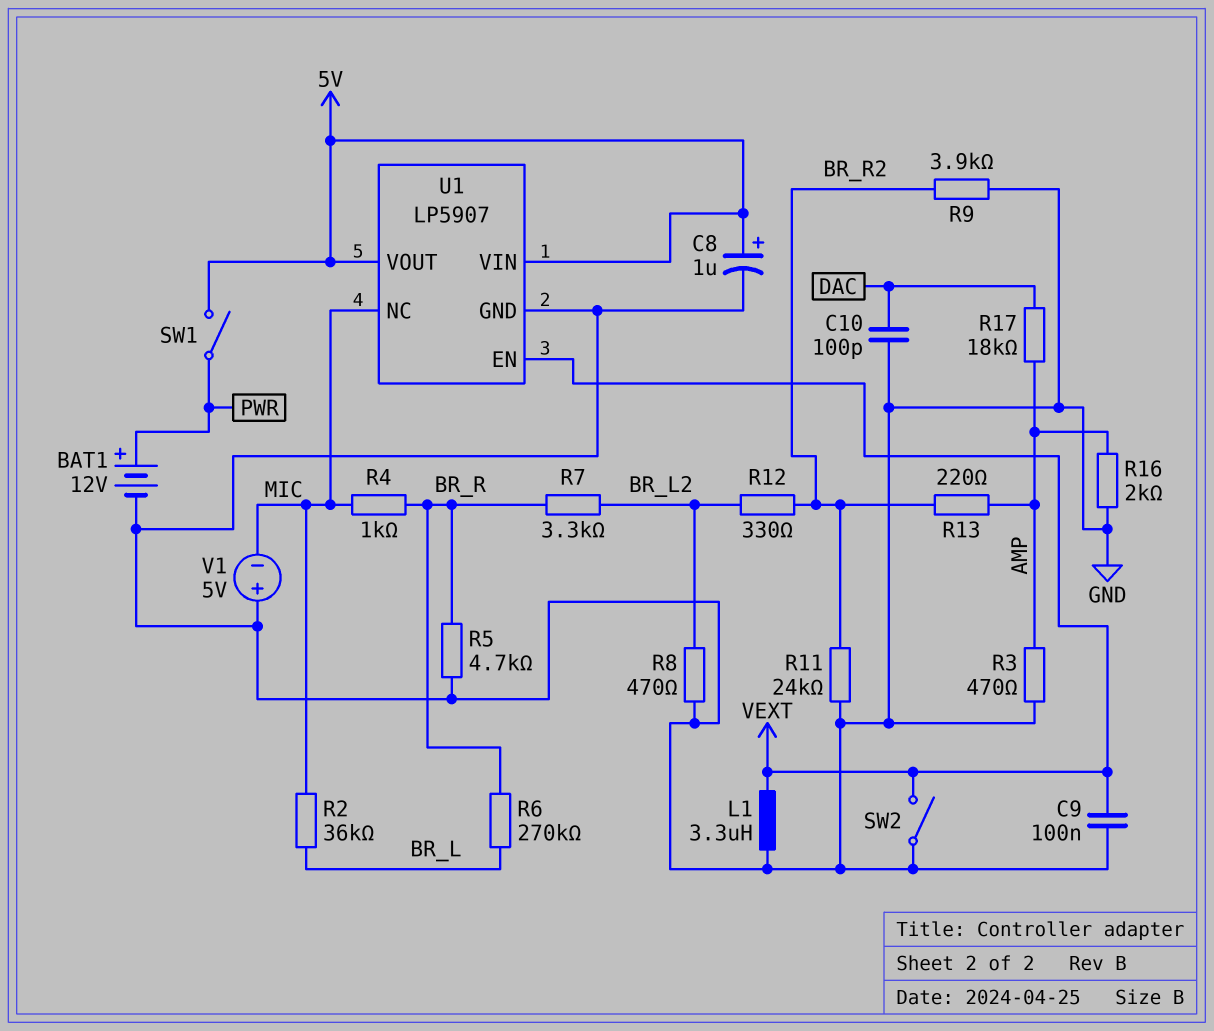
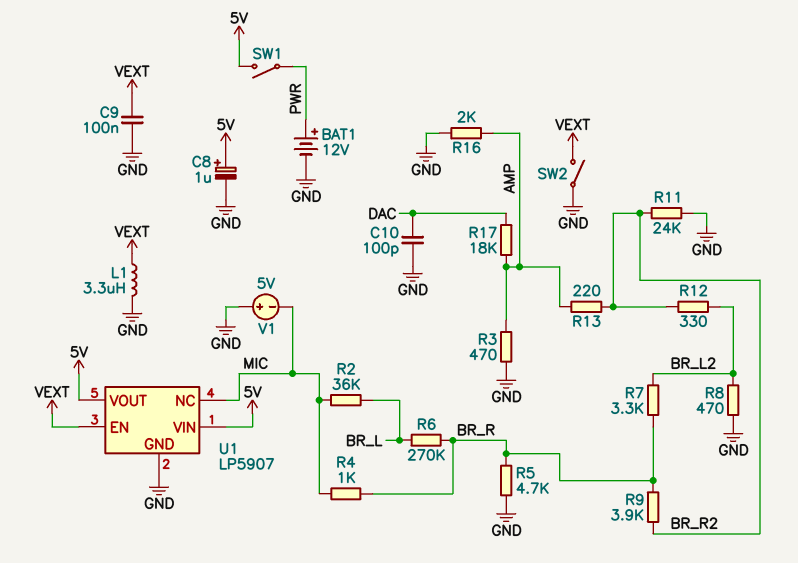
R9: 3.9k (BR_R2, GND) -> 3.9k (BR_R, BR_R2)

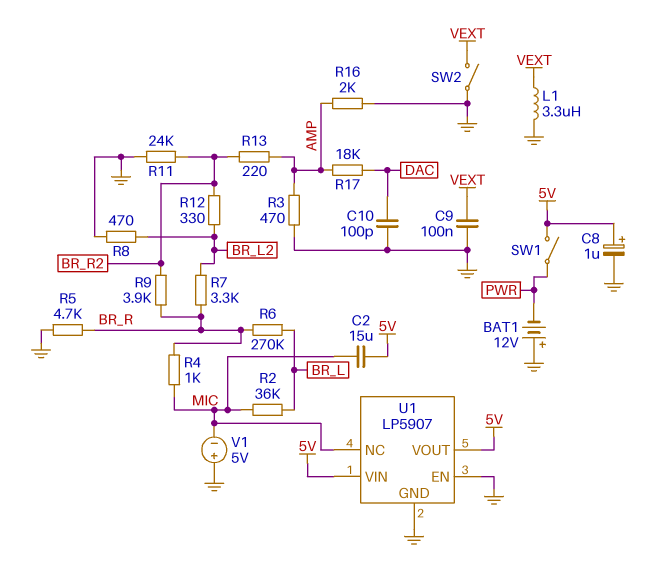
BAT1: 12V (plus PWR, minus GND) -> 12V (plus GND, minus PWR)
C2: none -> 15uF (5V, MIC)
U1 pin EN: VEXT -> GND

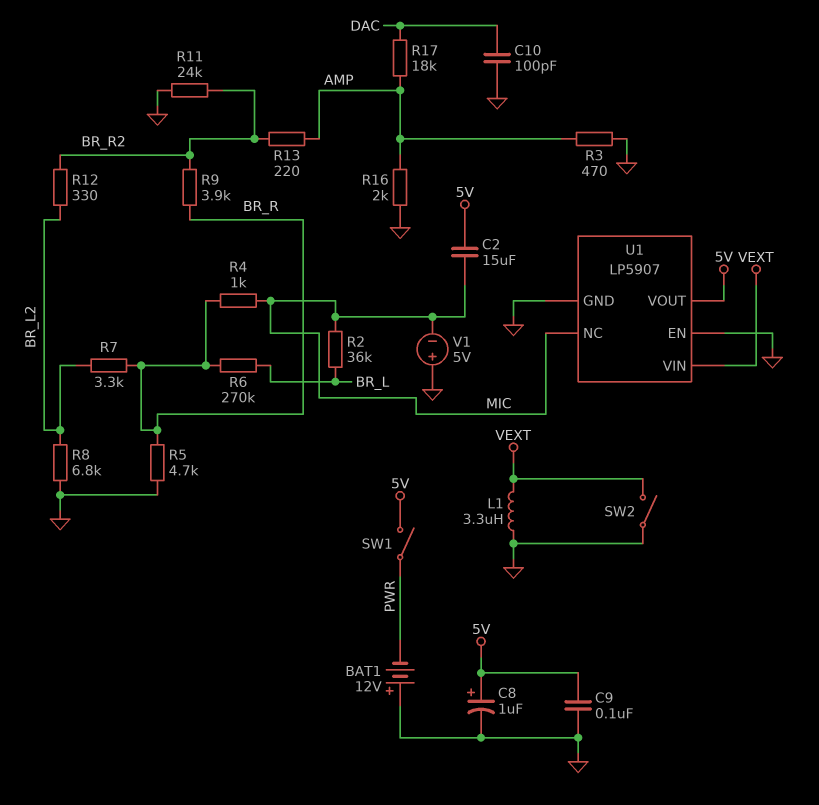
C9: 100nF (GND, VEXT) -> 100nF (5V, GND)
R8: 470 (BR_L2, GND) -> 6.8k (BR_L2, GND)
U1 pin VIN: 5V -> VEXT

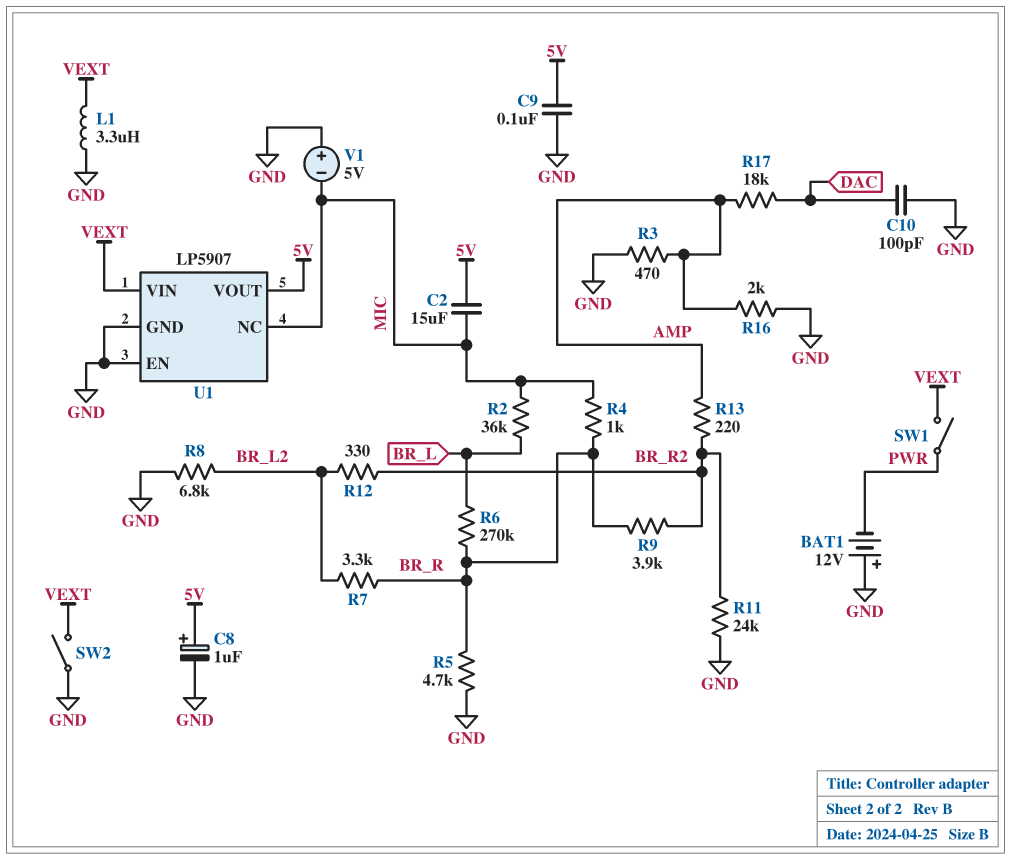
SW1: switch (5V, PWR) -> switch (PWR, VEXT)

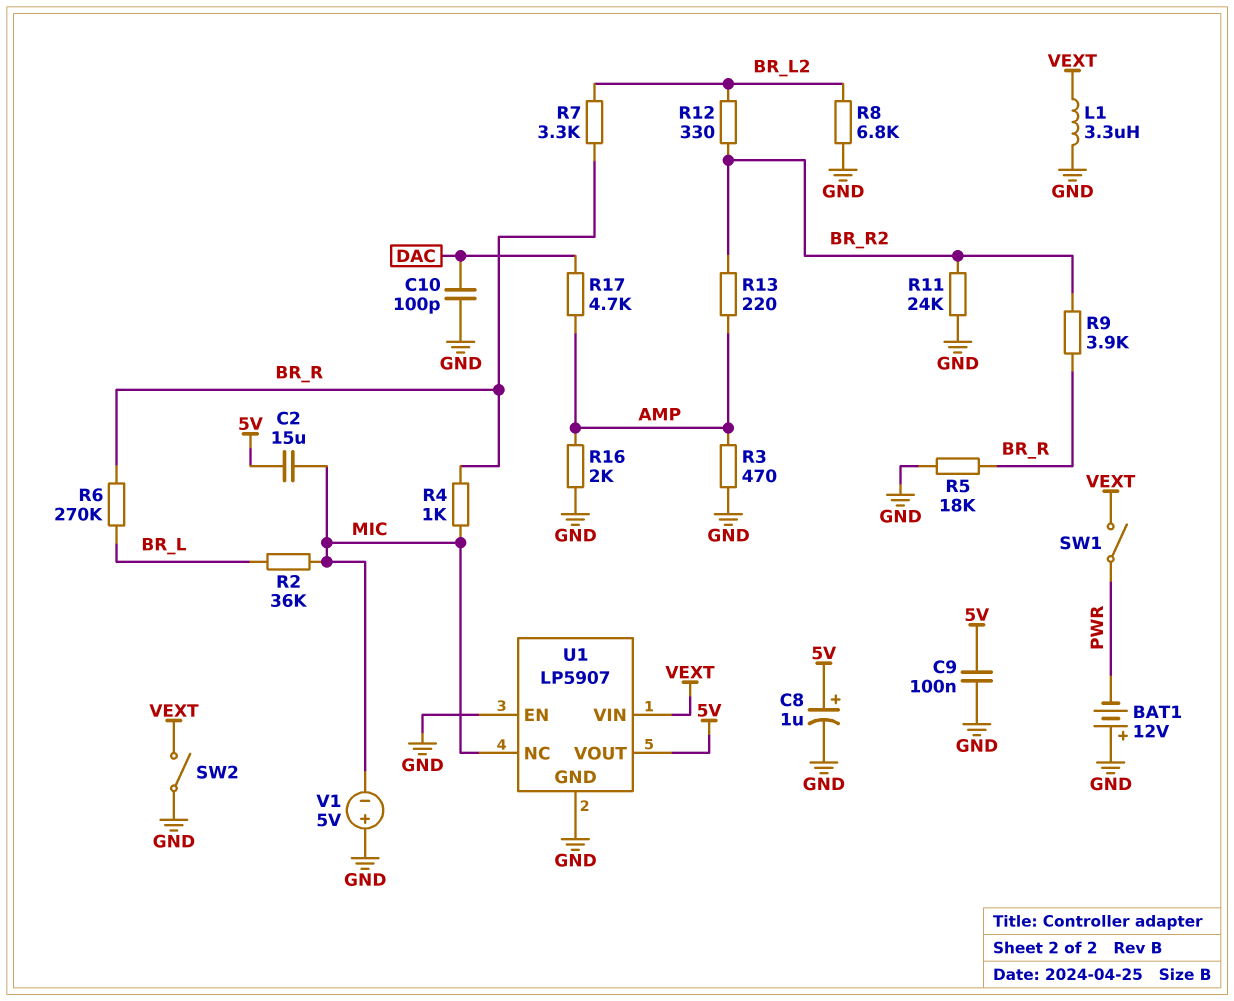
R5: 4.7k (BR_R, GND) -> 18k (BR_R, GND)
R17: 18k (AMP, DAC) -> 4.7k (AMP, DAC)

